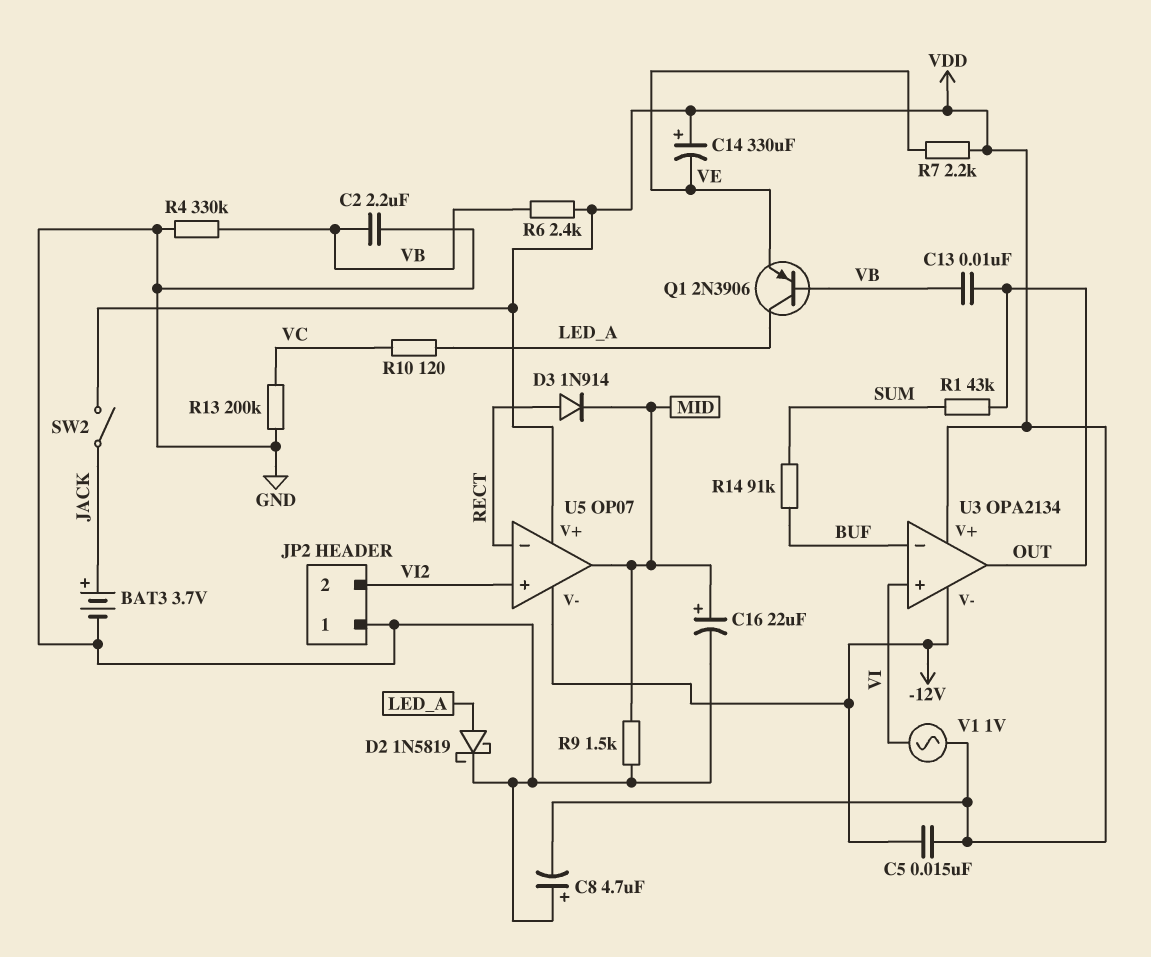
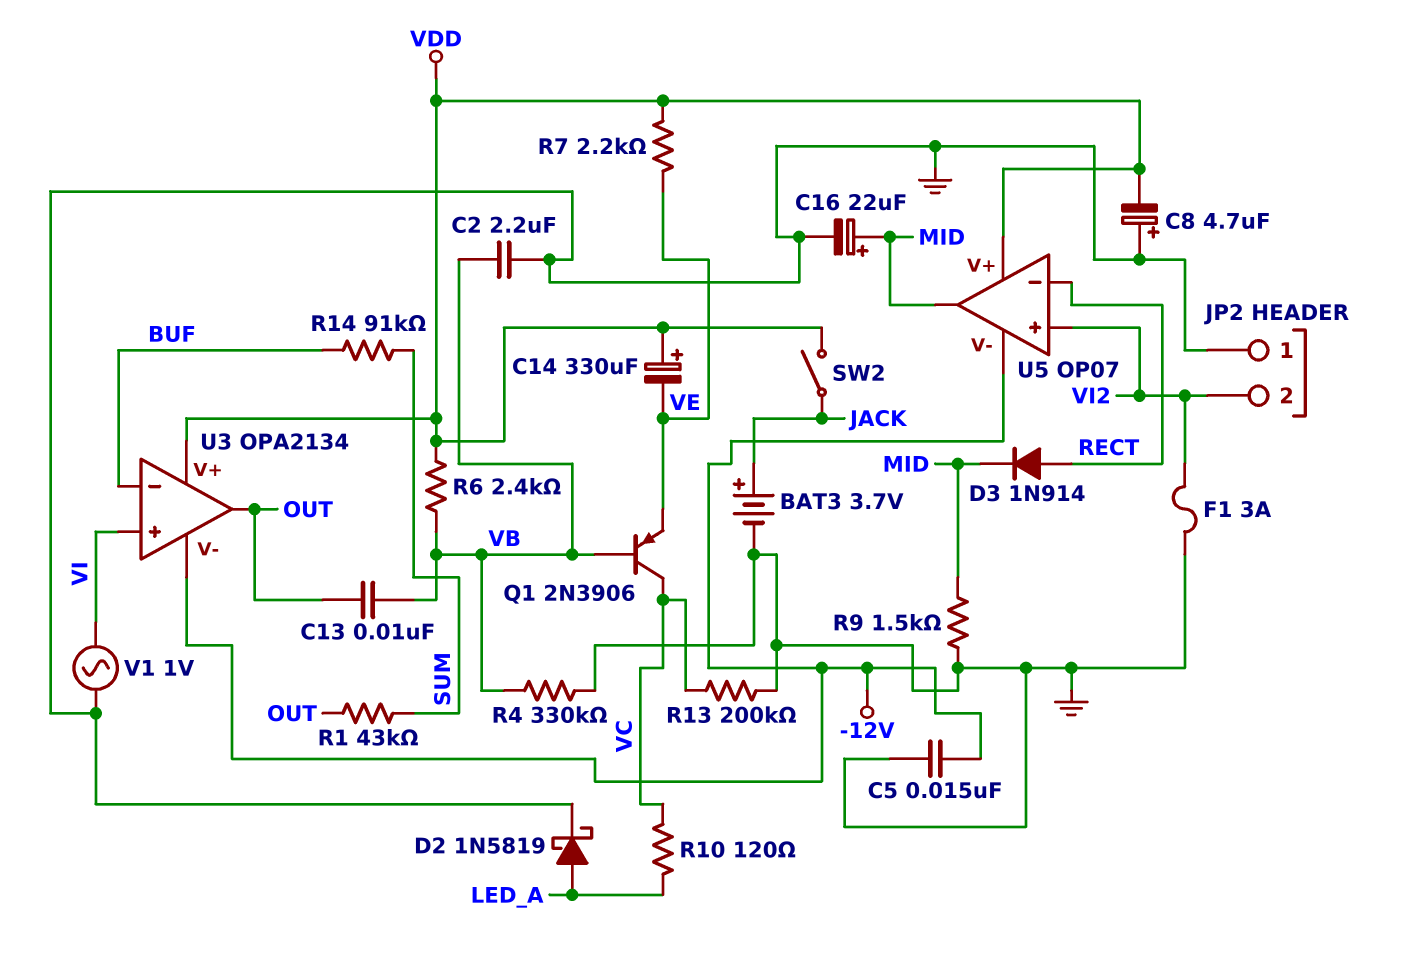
C5: 15nF (-12V, VDD) -> 15nF (-12V, GND)
F1: none -> 3A (GND, VI2)
Q1: PNP 2N3906 (B VB, C LED_A, E VE) -> PNP 2N3906 (B VB, C VC, E VE)
V1: AC 1V (VDD, VI) -> AC 1V (GND, VI)

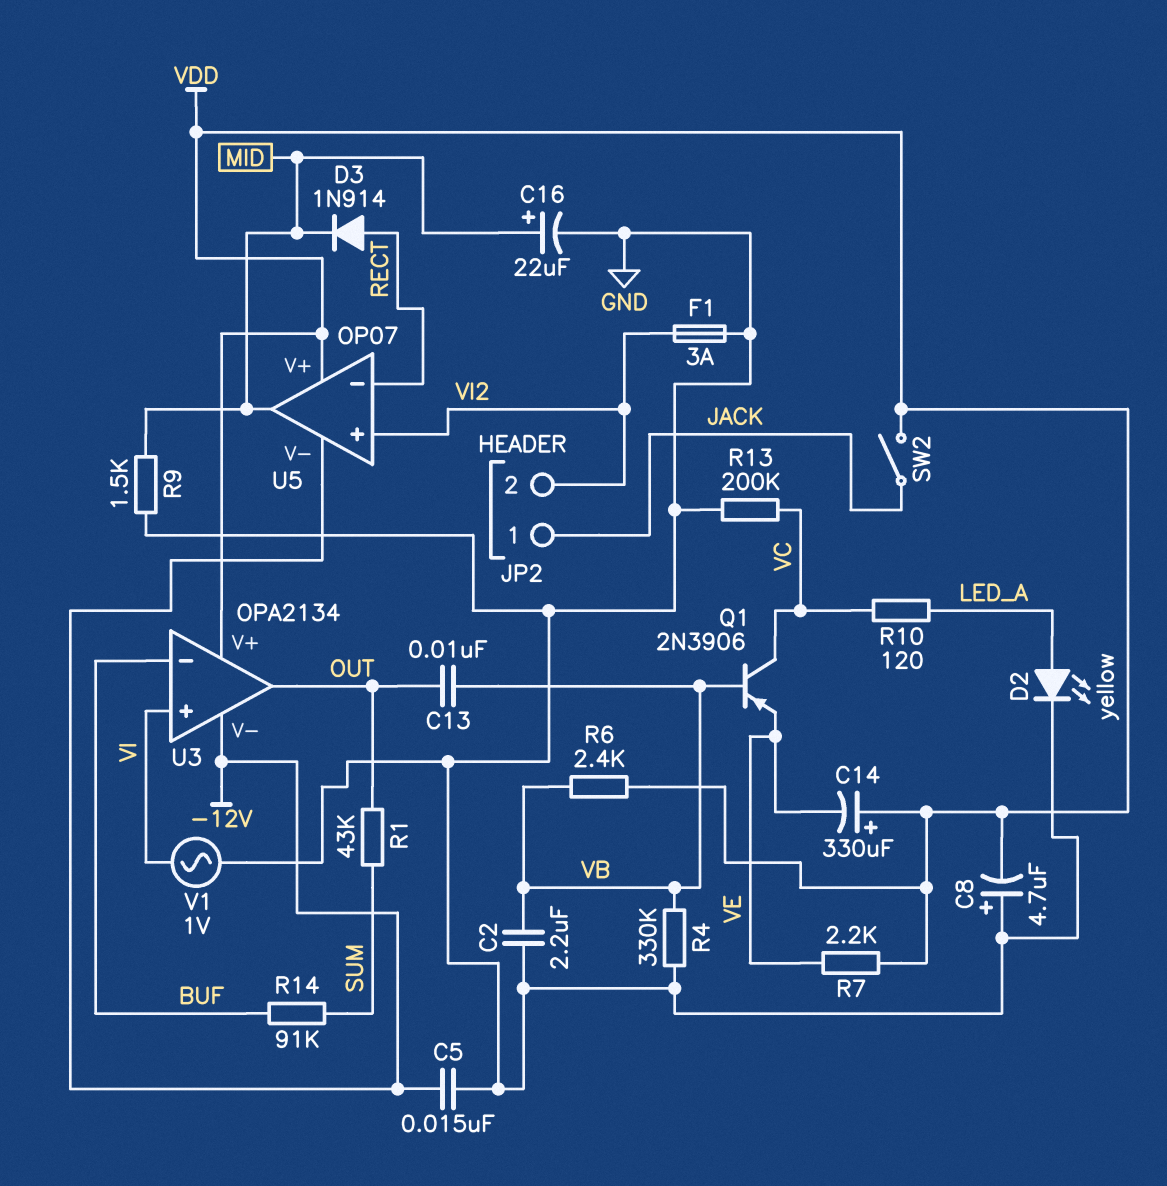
BAT3: 3.7V (plus JACK, minus GND) -> none
D2: schottky 1N5819 (A LED_A, K GND) -> LED yellow (A LED_A, K GND)
JP2 pin 1: GND -> JACK

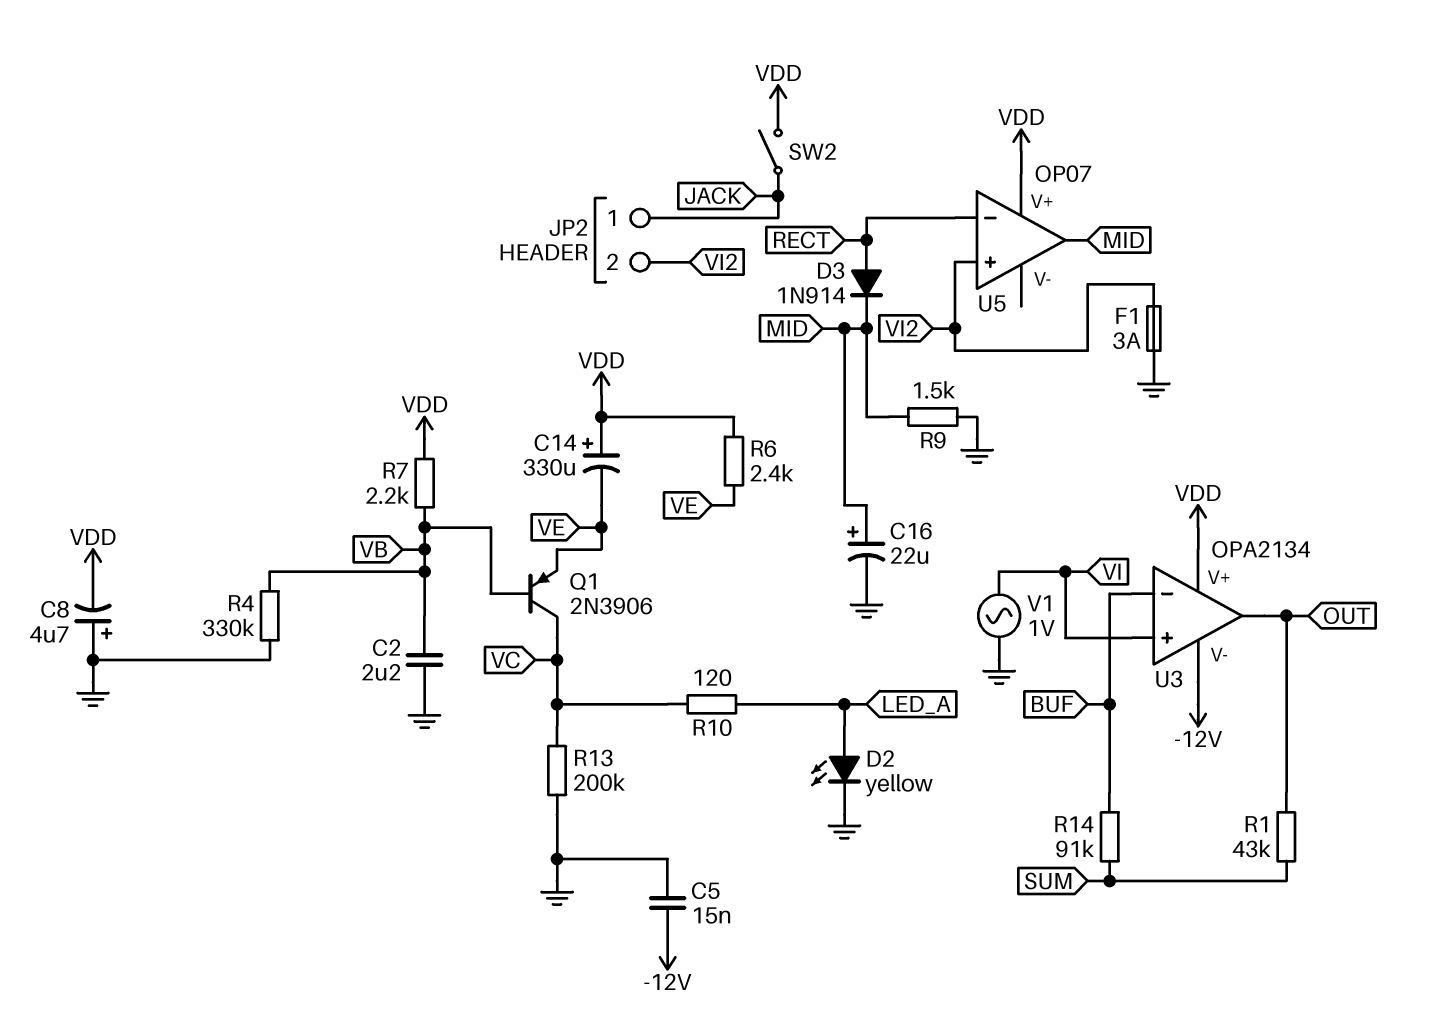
C13: 10nF (OUT, VB) -> none
R6: 2.4k (VB, VDD) -> 2.4k (VDD, VE)
R7: 2.2k (VDD, VE) -> 2.2k (VB, VDD)
U5 pin V-: -12V -> none

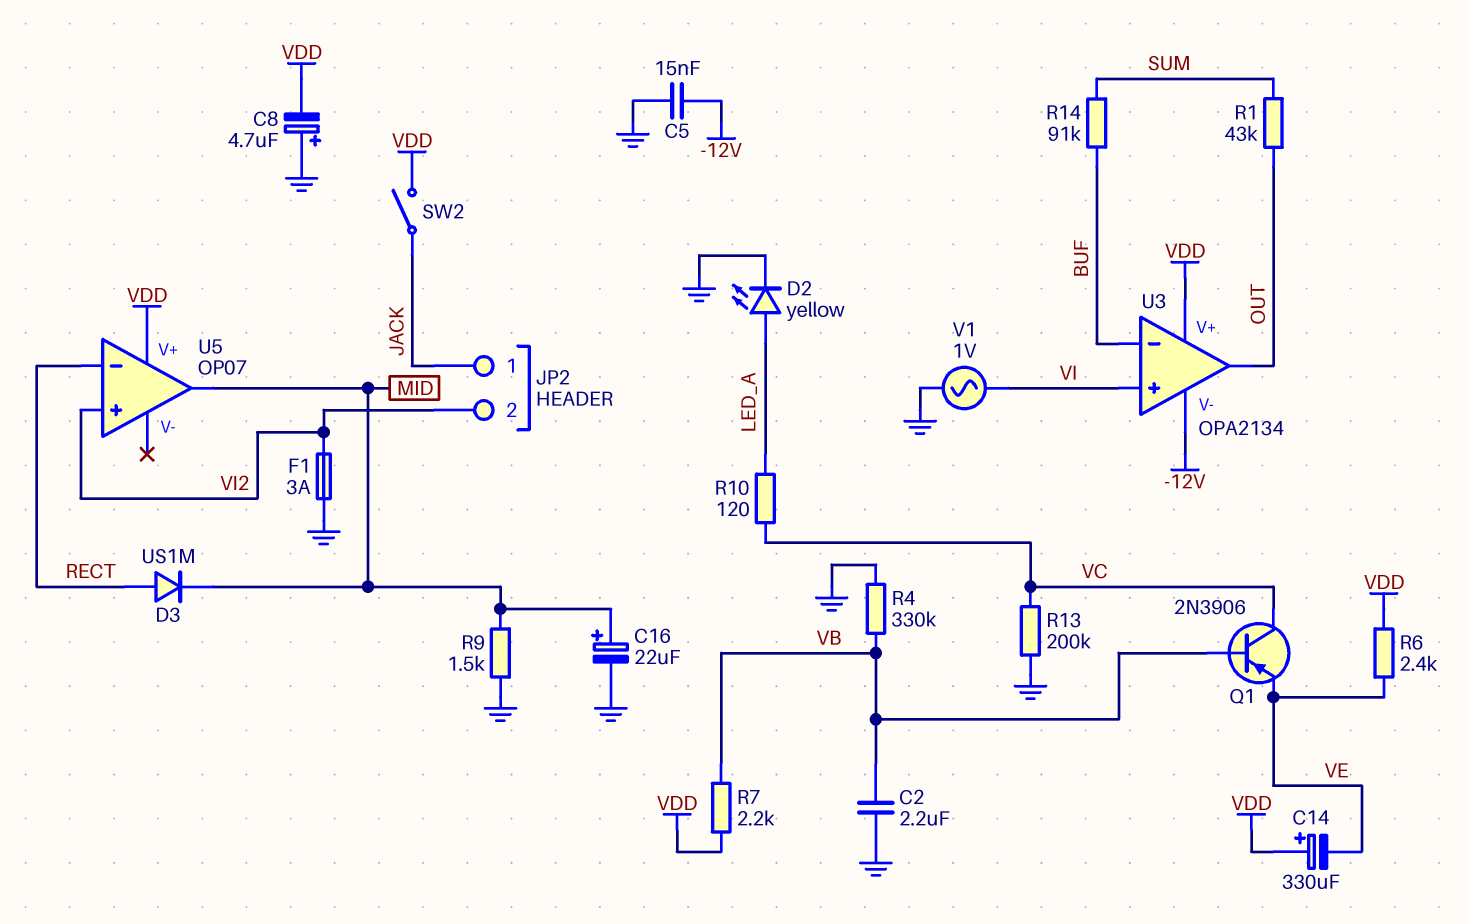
D3: diode 1N914 (A RECT, K MID) -> diode US1M (A RECT, K MID)

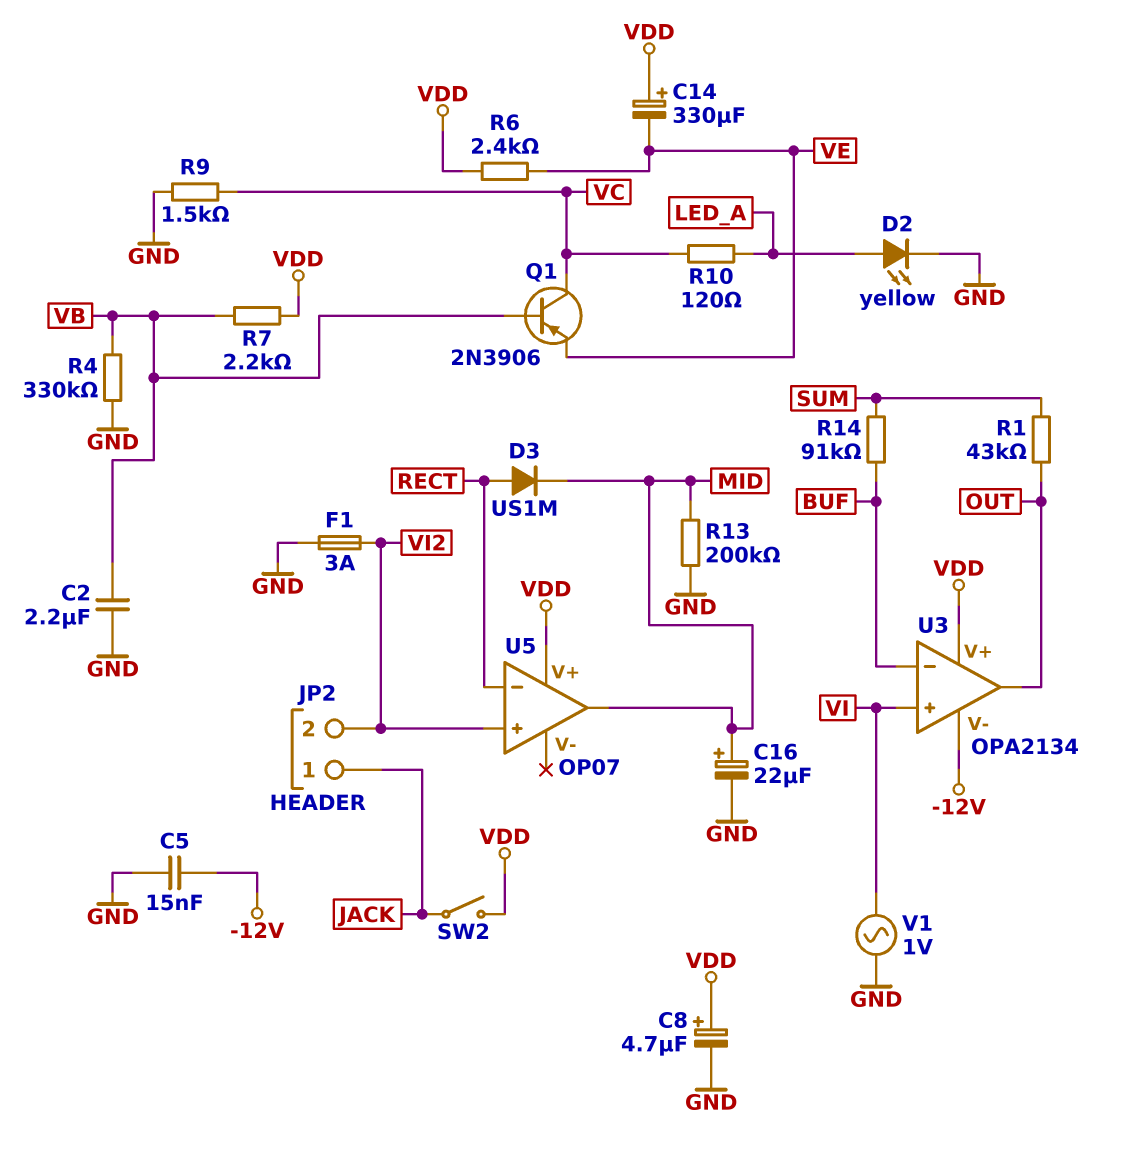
C8: 4.7uF (plus GND, minus VDD) -> 4.7uF (plus VDD, minus GND)
R9: 1.5k (GND, MID) -> 1.5k (GND, VC)
R13: 200k (GND, VC) -> 200k (GND, MID)

